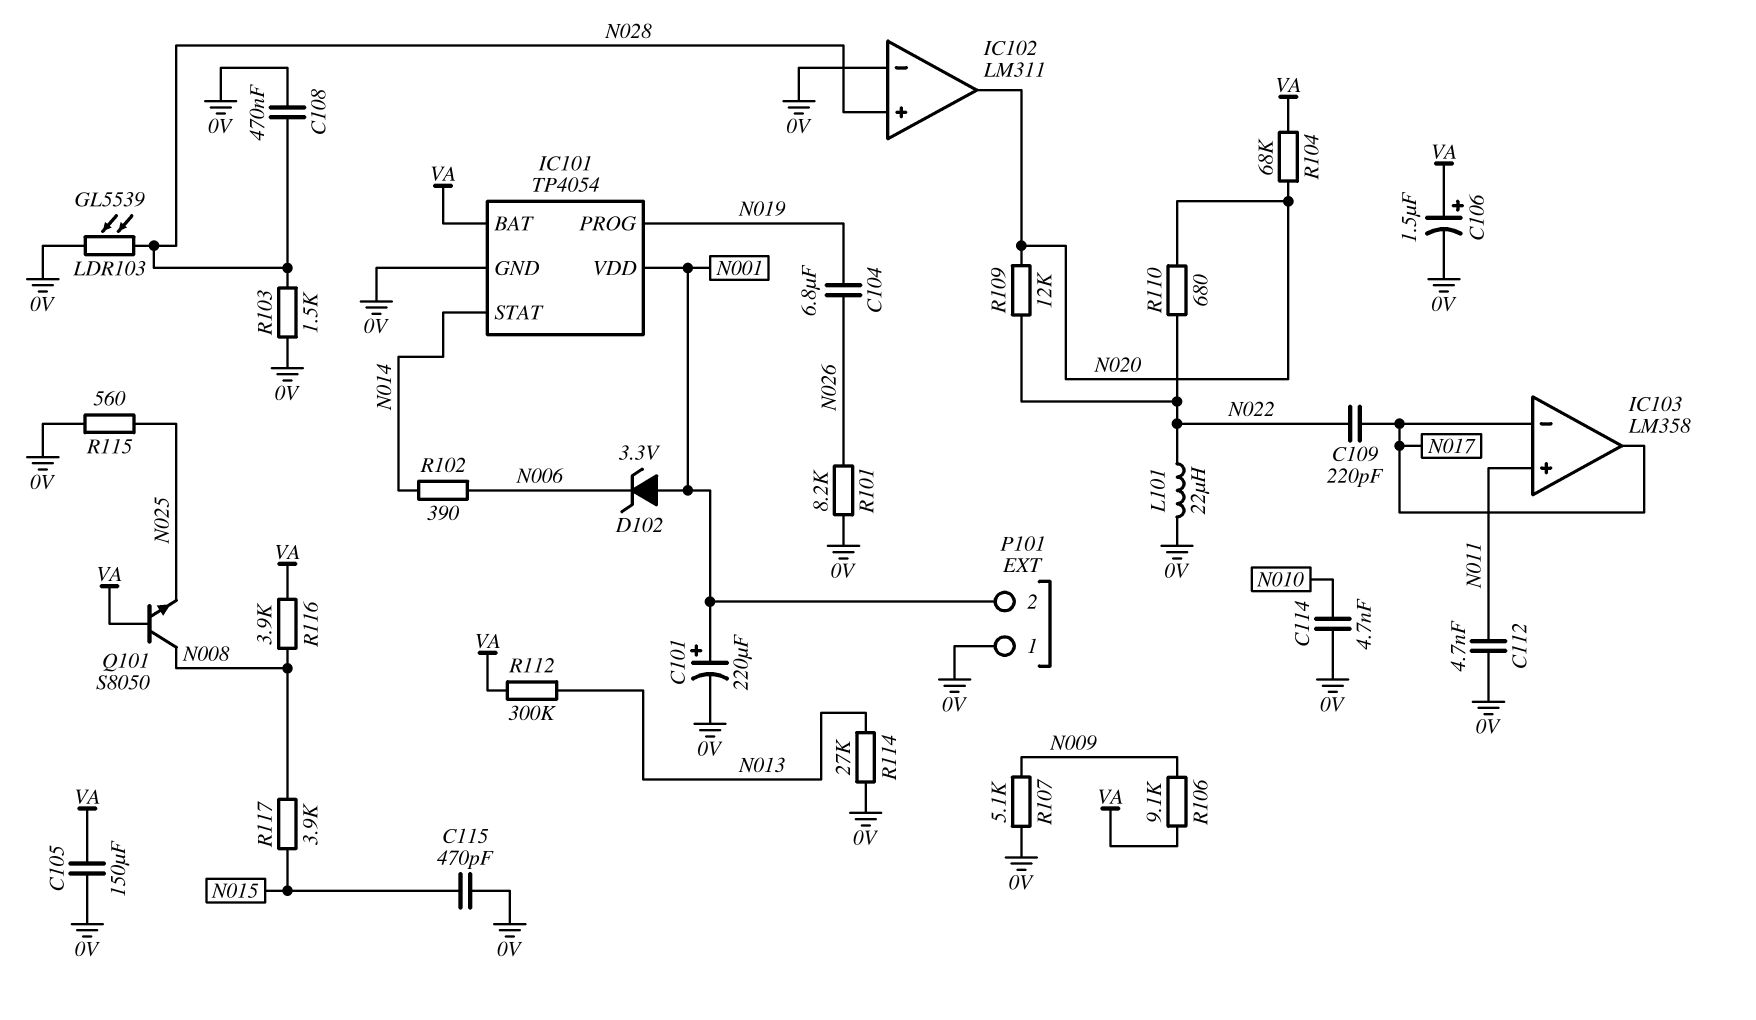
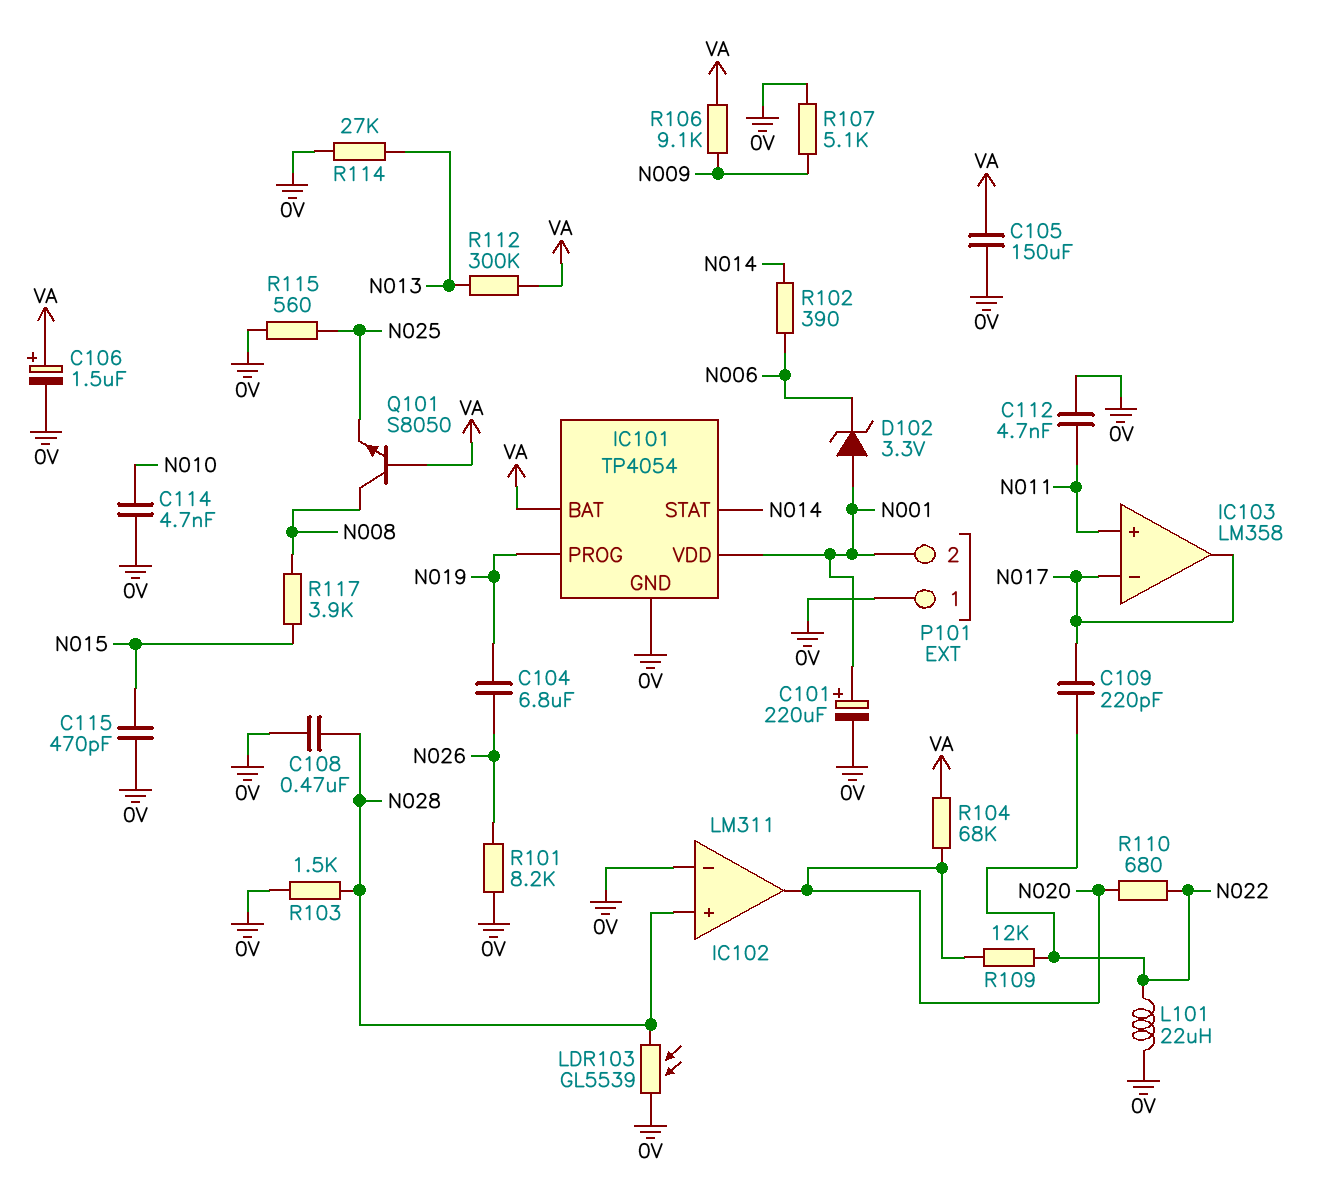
R116: 3.9k (N008, VA) -> none

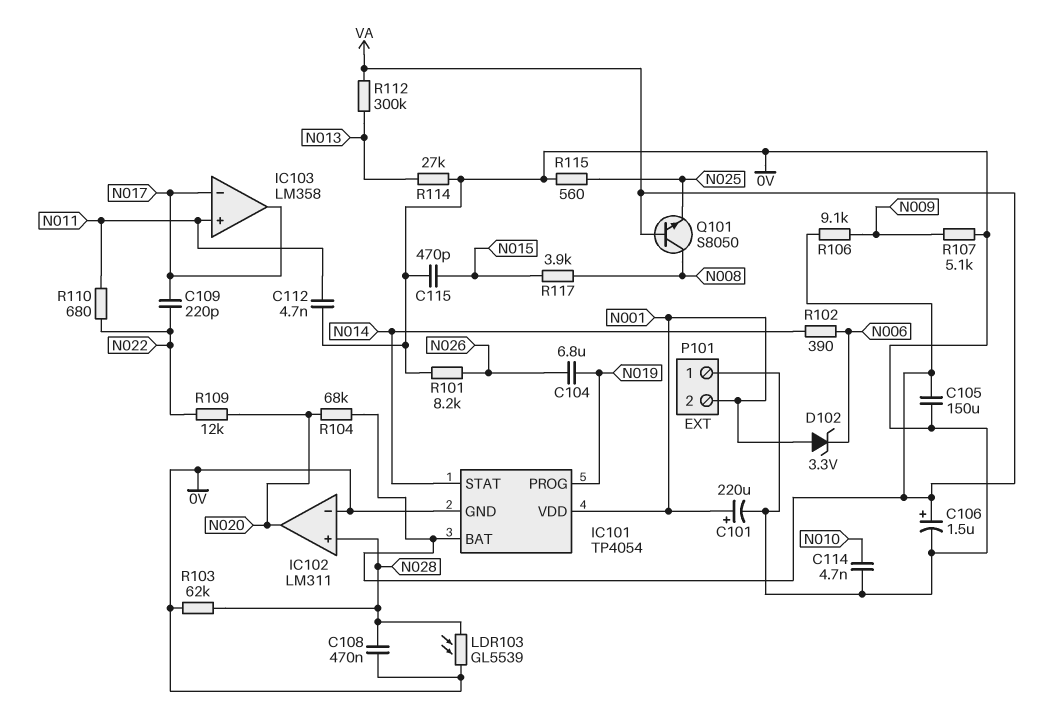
L101: 22uH (0V, N022) -> none
R103: 1.5k (0V, N028) -> 62k (0V, N028)
R110: 680 (N020, N022) -> 680 (N011, N022)

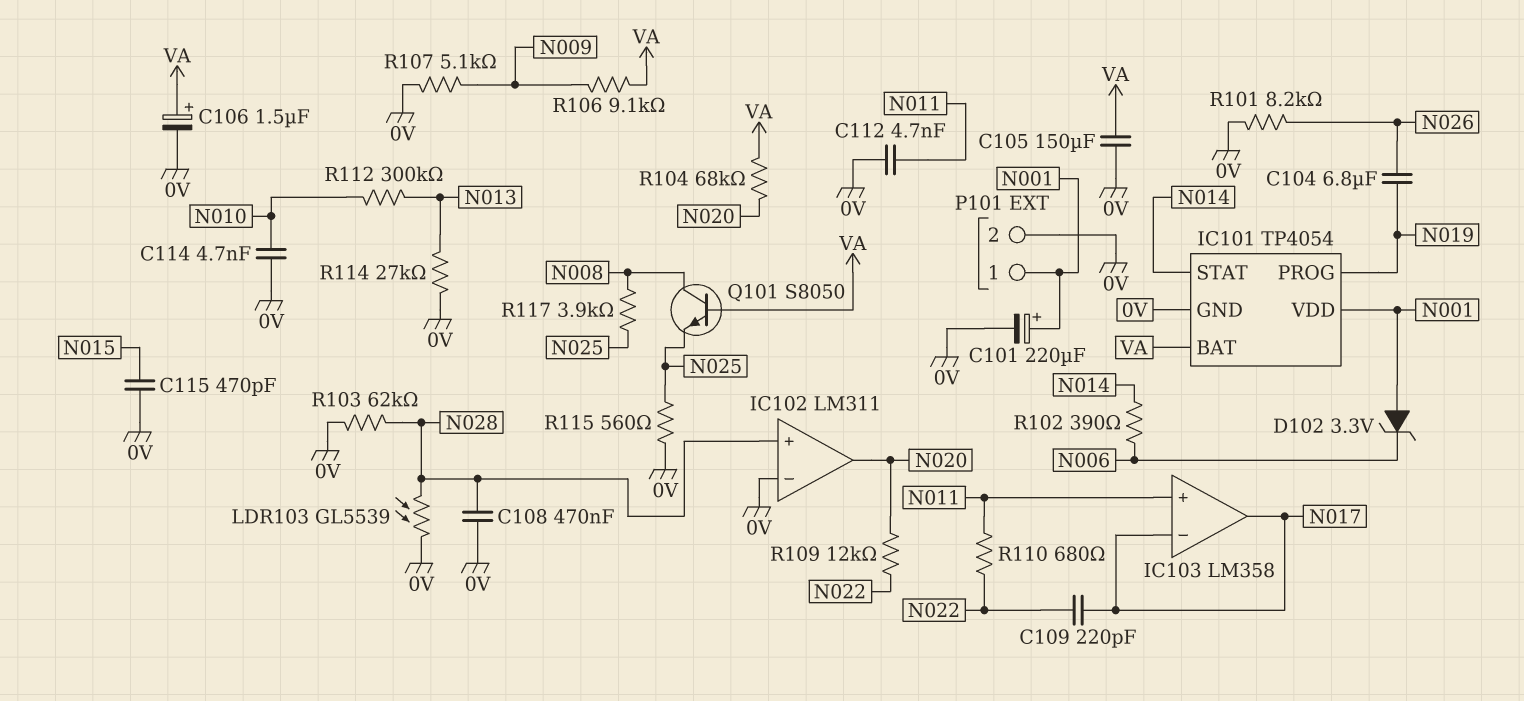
P101 pin 1: 0V -> N001
P101 pin 2: N001 -> 0V
R112: 300k (N013, VA) -> 300k (N010, N013)
R117: 3.9k (N008, N015) -> 3.9k (N008, N025)

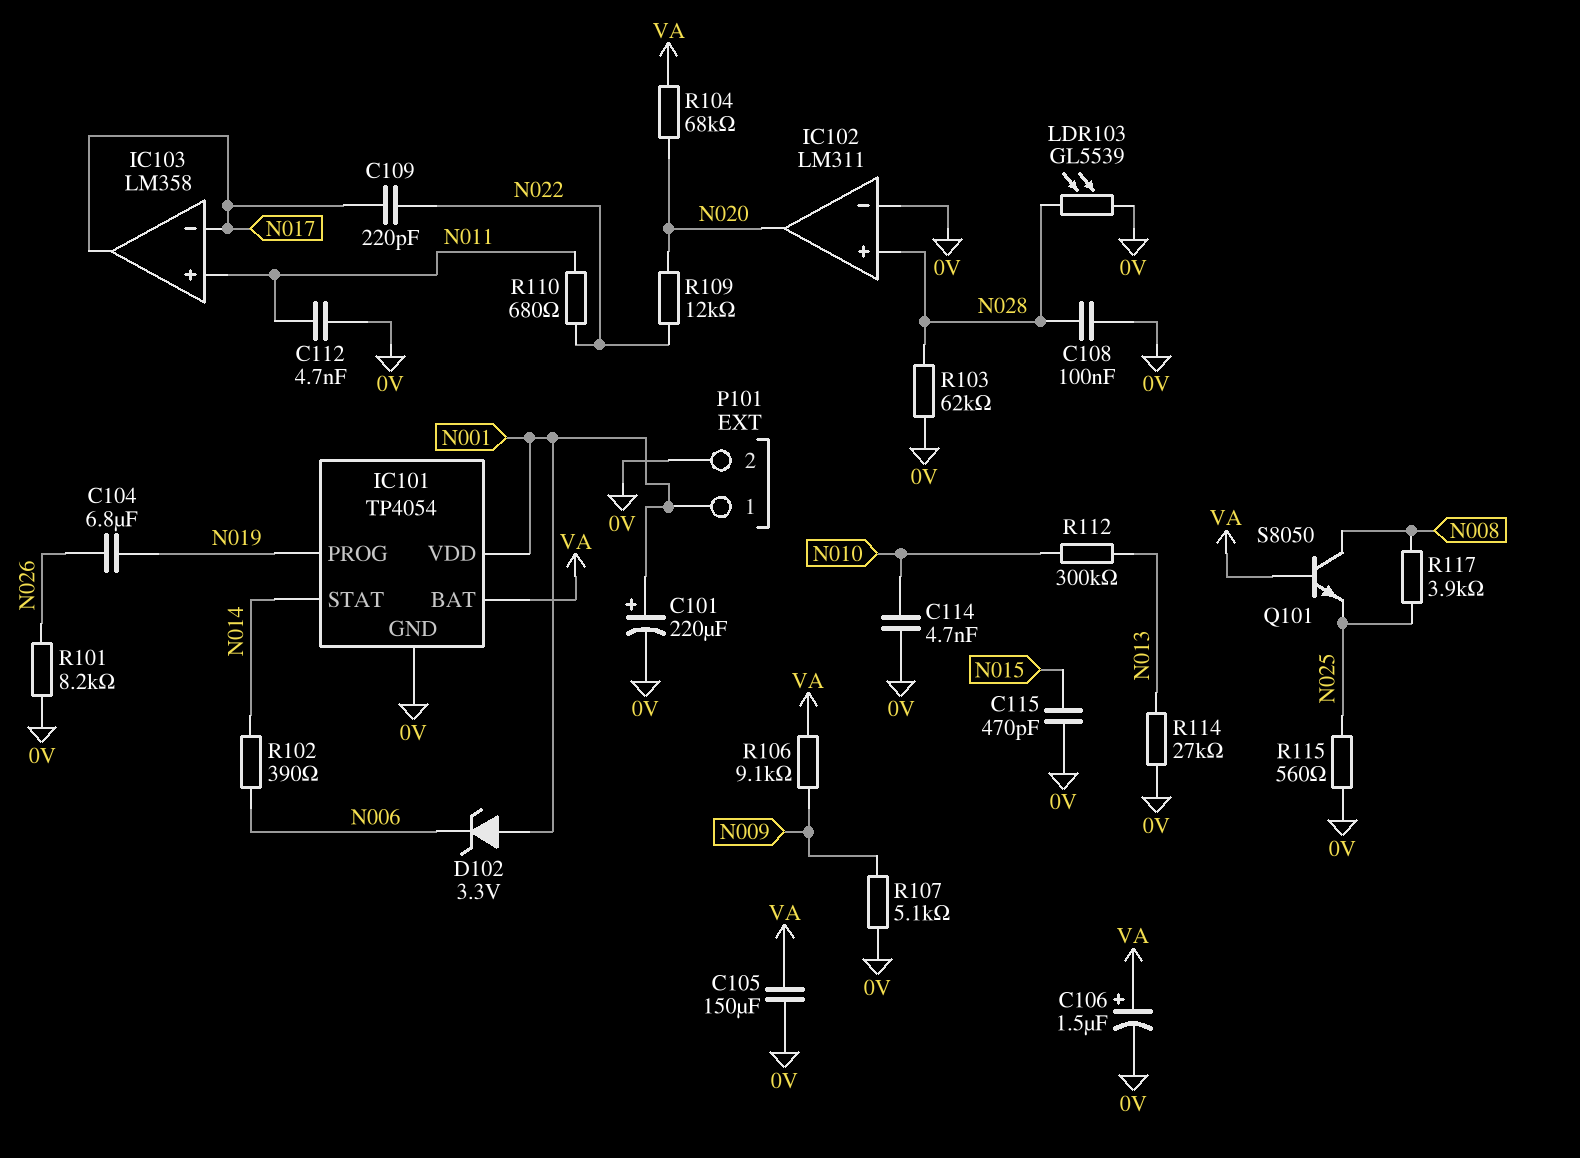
C108: 470nF (0V, N028) -> 100nF (0V, N028)

